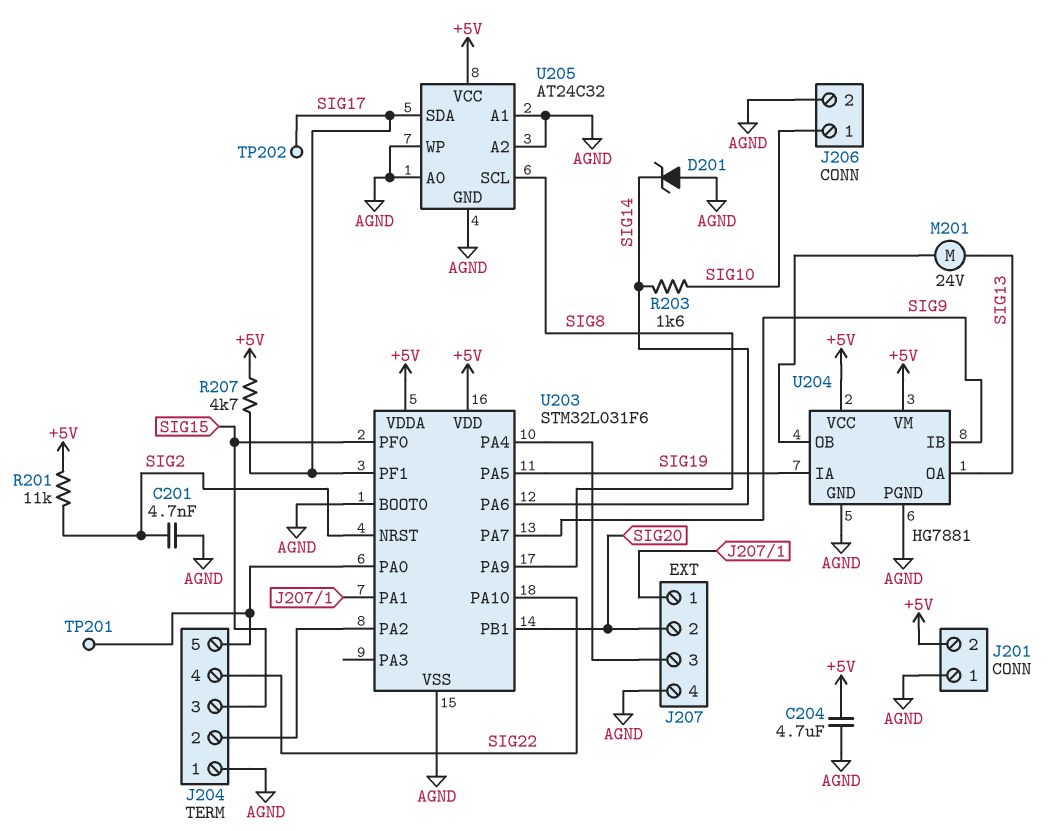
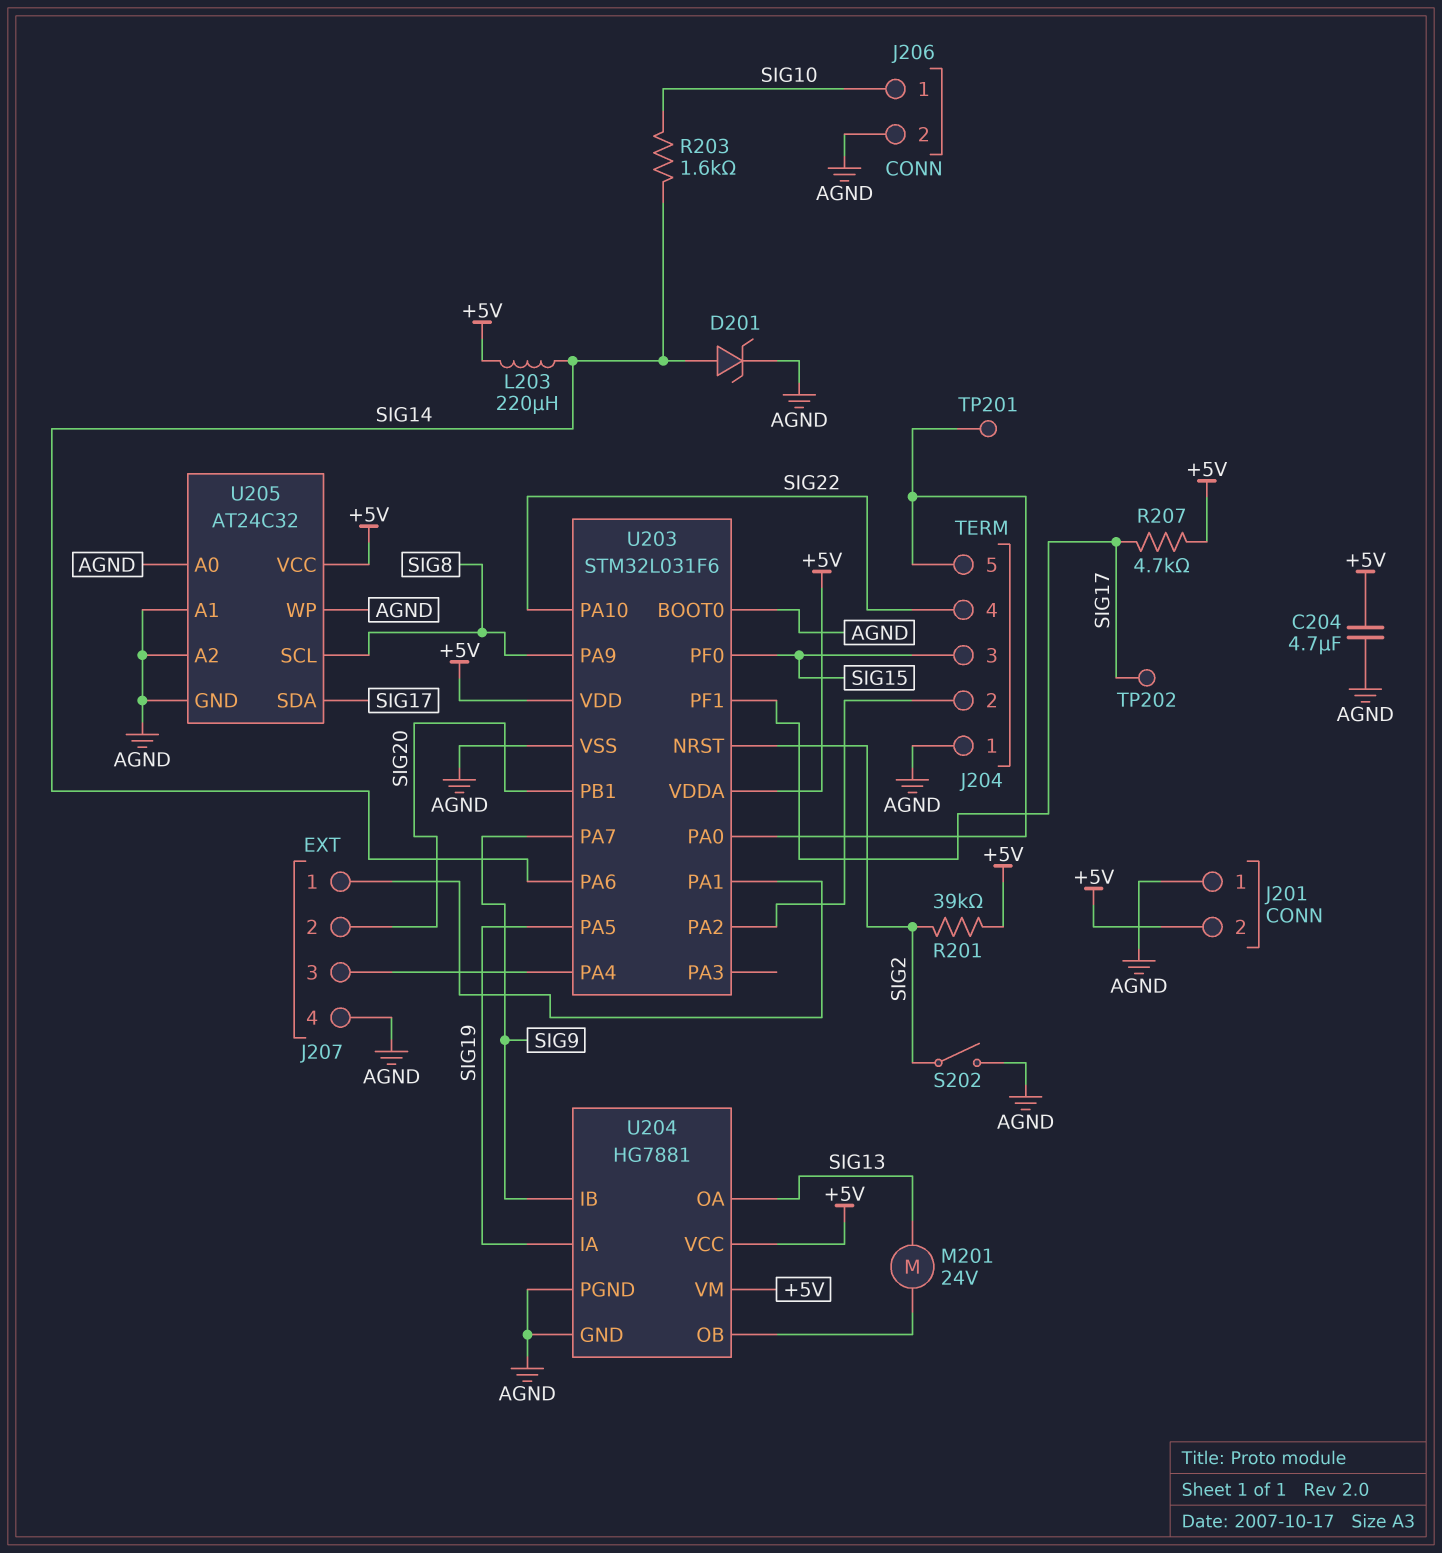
C201: 4.7nF (AGND, SIG2) -> none
D201: zener (A AGND, K SIG14) -> zener (A SIG14, K AGND)
L203: none -> 220uH (+5V, SIG14)
R201: 11k (+5V, SIG2) -> 39k (+5V, SIG2)
S202: none -> switch (AGND, SIG2)

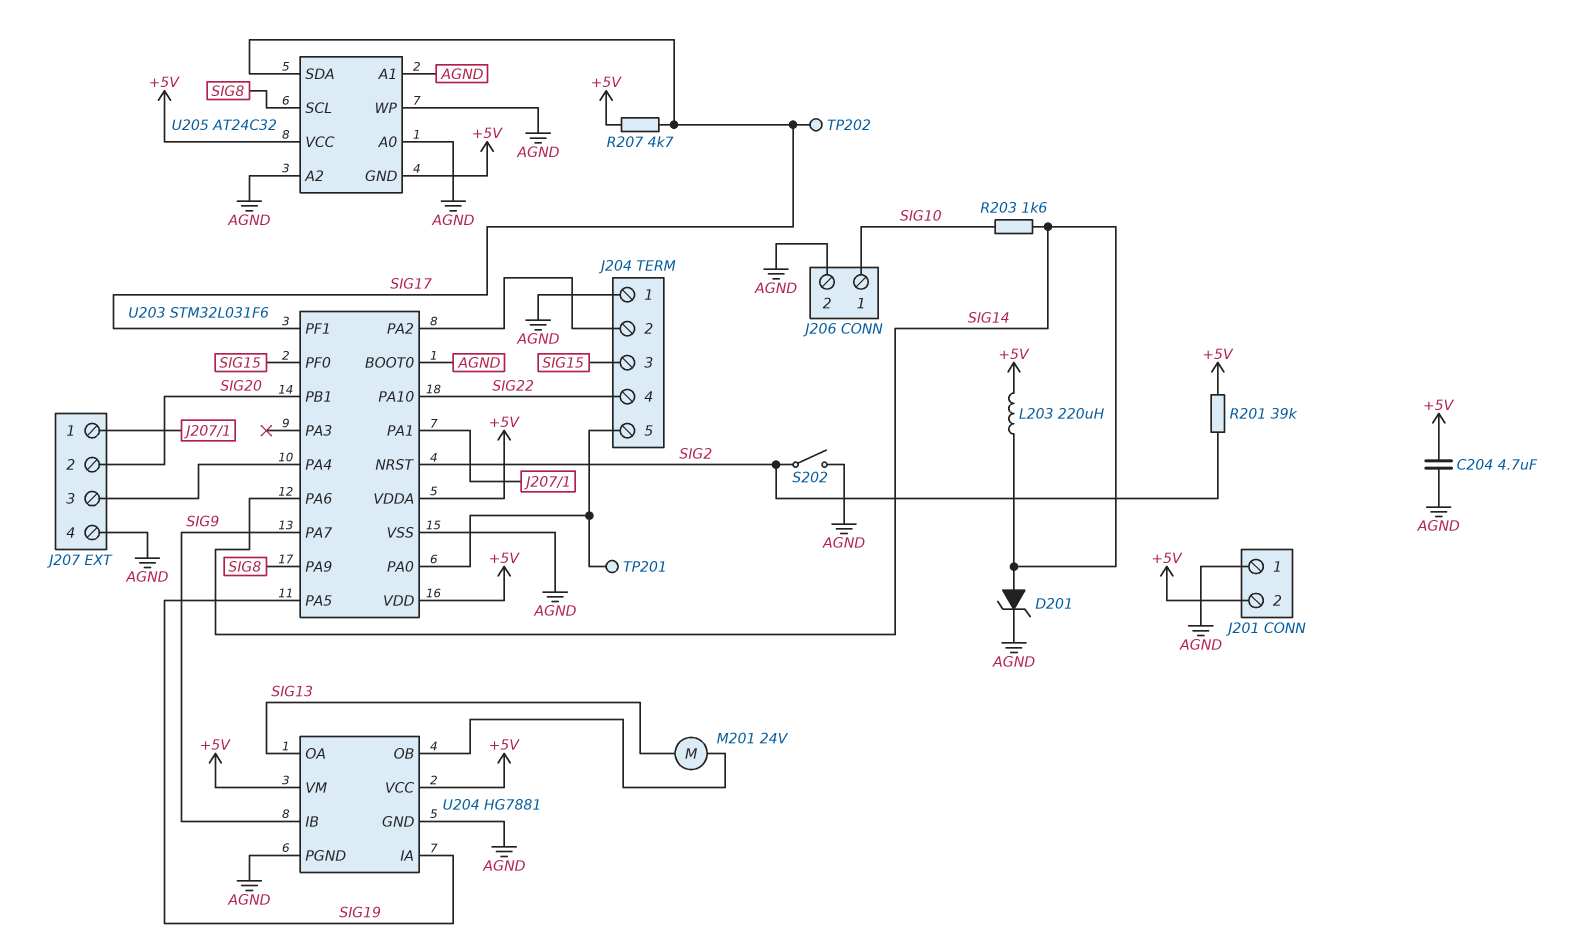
U205 pin GND: AGND -> +5V

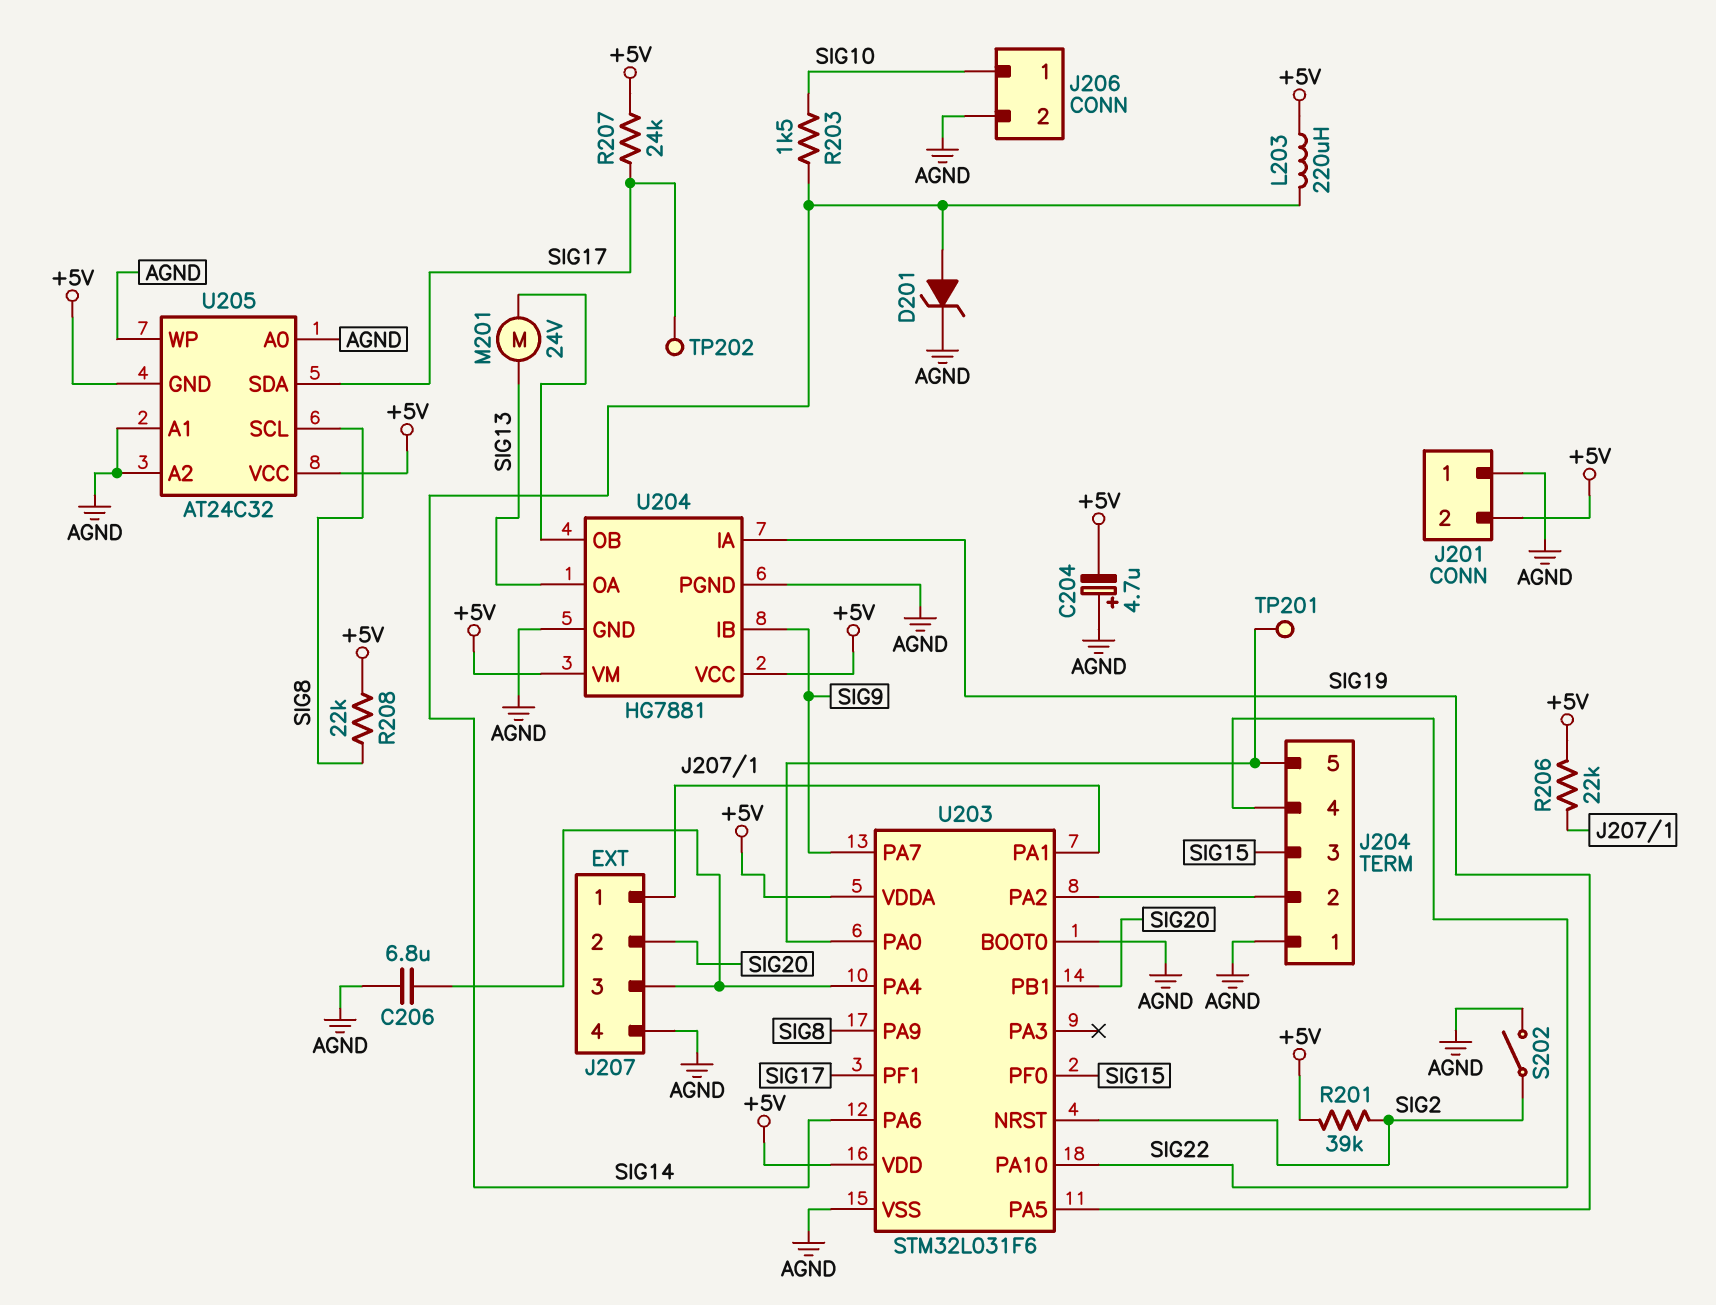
C204: 4.7uF (+5V, AGND) -> 4.7uF (plus AGND, minus +5V)
C206: none -> 6.8uF (AGND, J207/3)
R203: 1.6k (SIG10, SIG14) -> 1.5k (SIG10, SIG14)
R206: none -> 22k (+5V, J207/1)
R207: 4.7k (+5V, SIG17) -> 24k (+5V, SIG17)
R208: none -> 22k (+5V, SIG8)

